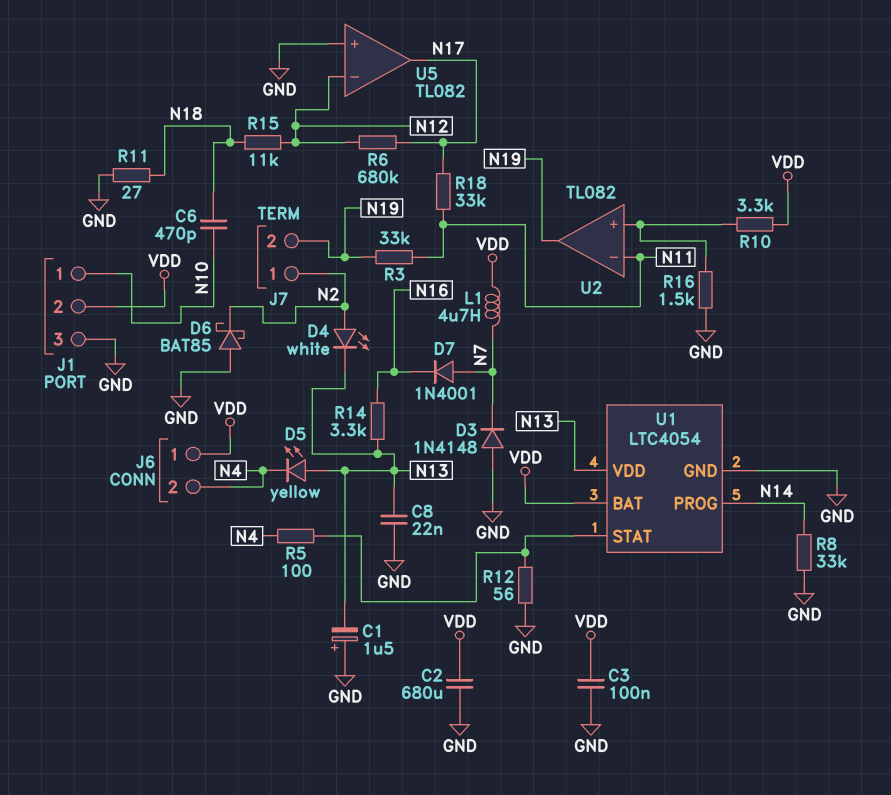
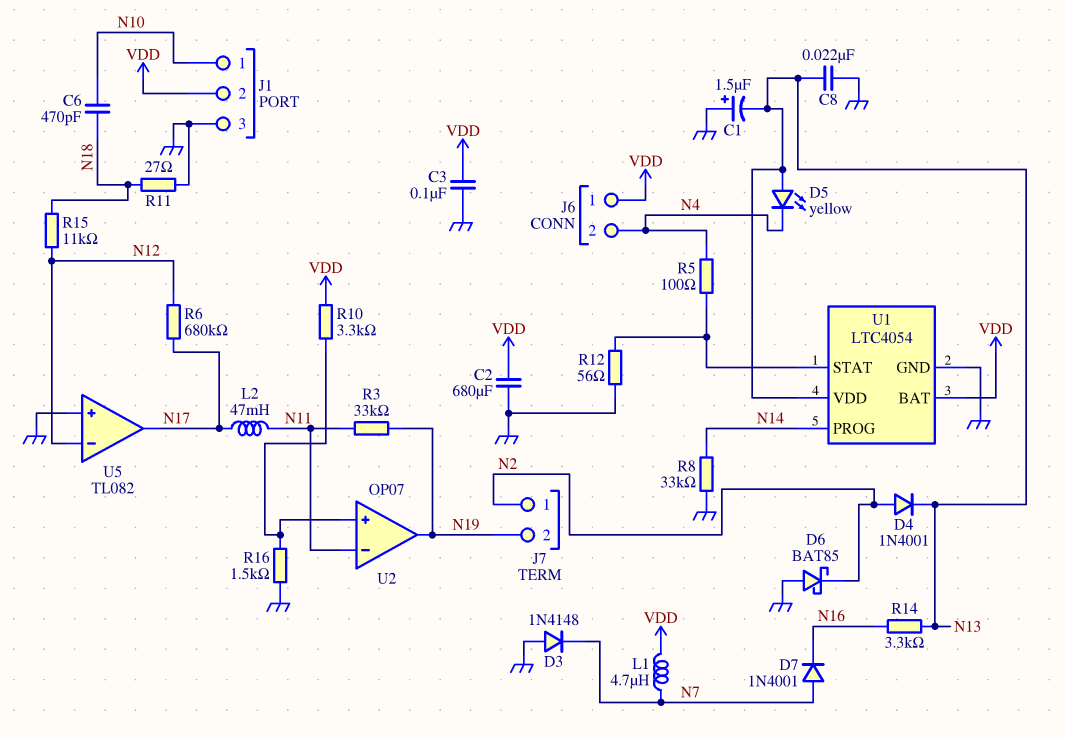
D4: LED white (A N2, K N13) -> diode 1N4001 (A N2, K N13)
L2: none -> 47mH (N11, N17)
R18: 33k (N11, N17) -> none
U2: TL082 -> OP07

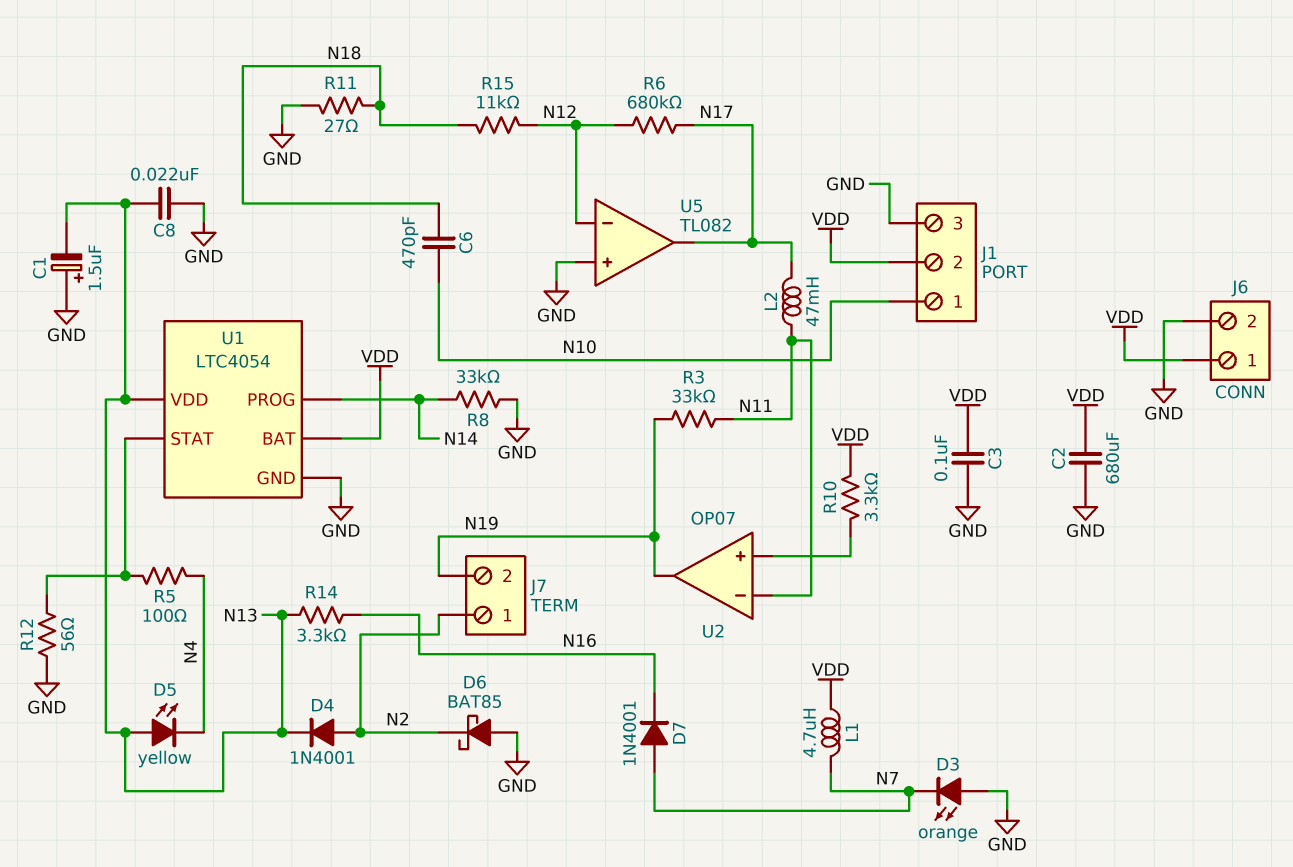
D3: diode 1N4148 (A GND, K N7) -> LED orange (A GND, K N7)
J6 pin 2: N4 -> GND
R16: 1.5k (GND, U2/in+) -> none

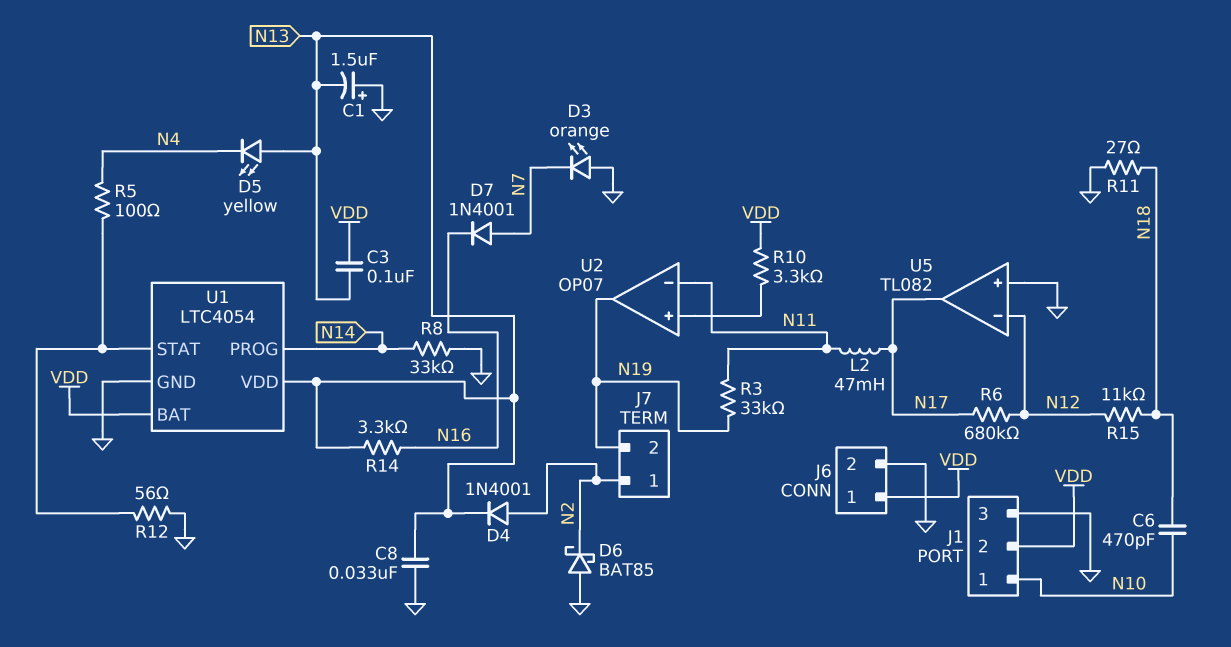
C2: 680uF (GND, VDD) -> none
C3: 100nF (GND, VDD) -> 100nF (N13, VDD)
C8: 22nF (GND, N13) -> 33nF (GND, N13)
L1: 4.7uH (N7, VDD) -> none

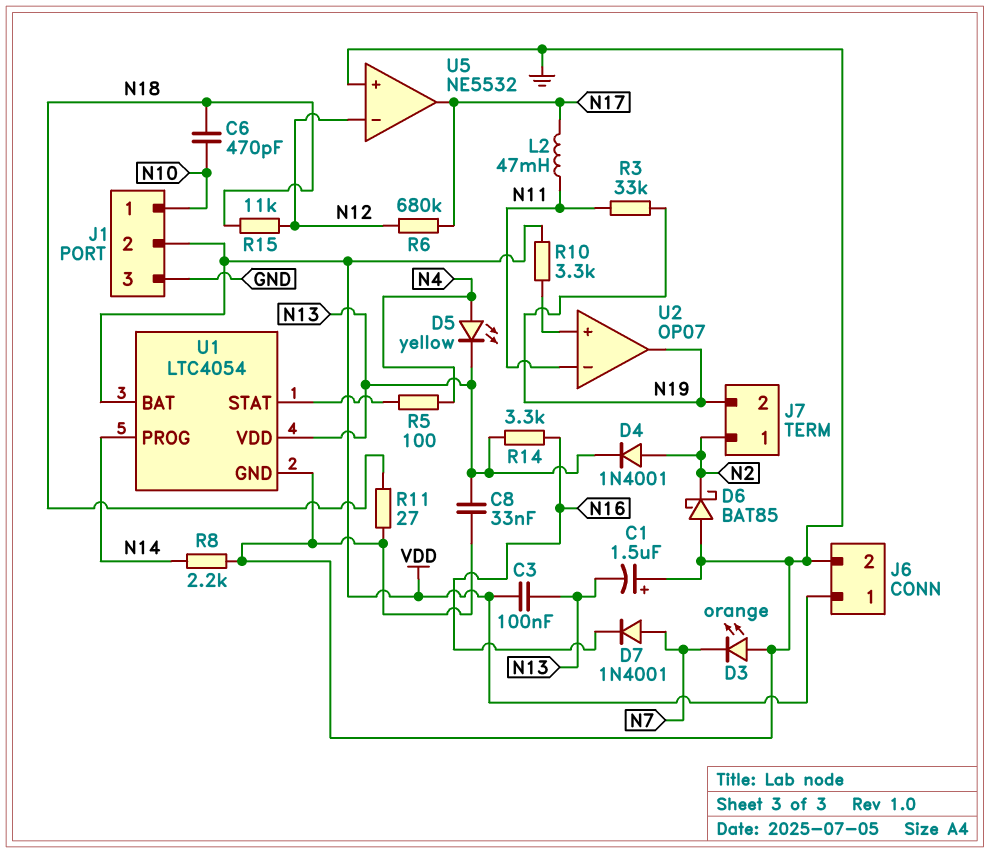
D5: LED yellow (A N13, K N4) -> LED yellow (A N4, K N13)
R8: 33k (GND, N14) -> 2.2k (GND, N14)
R12: 56 (GND, U1/STAT) -> none
U5: TL082 -> NE5532

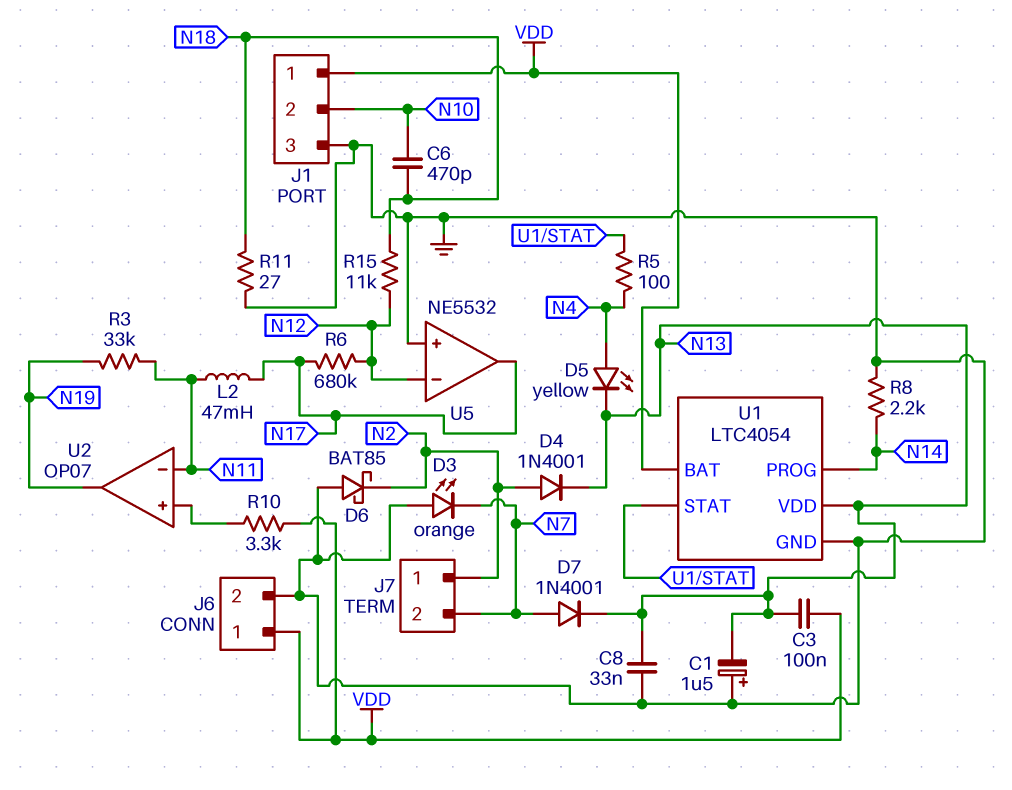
D7: diode 1N4001 (A N7, K N16) -> diode 1N4001 (A N7, K N13)
J1 pin 1: N10 -> VDD
J1 pin 2: VDD -> N10
J7 pin 2: N19 -> N7
R14: 3.3k (N13, N16) -> none

